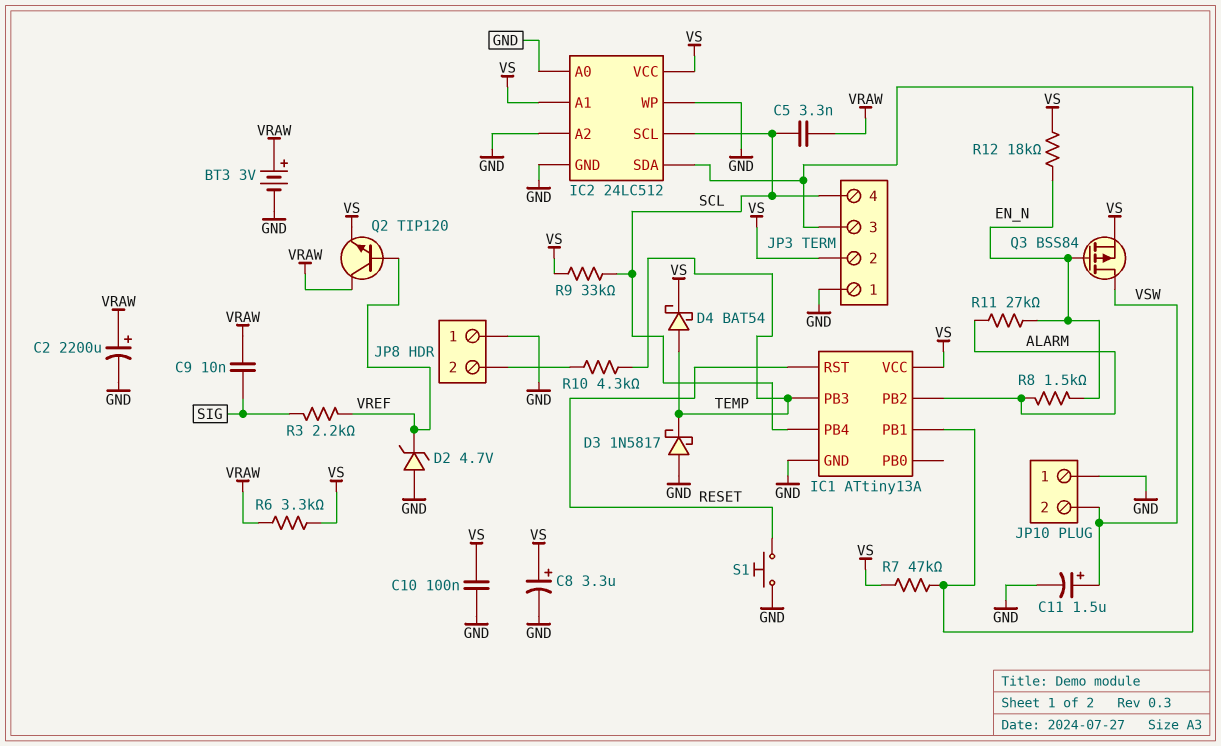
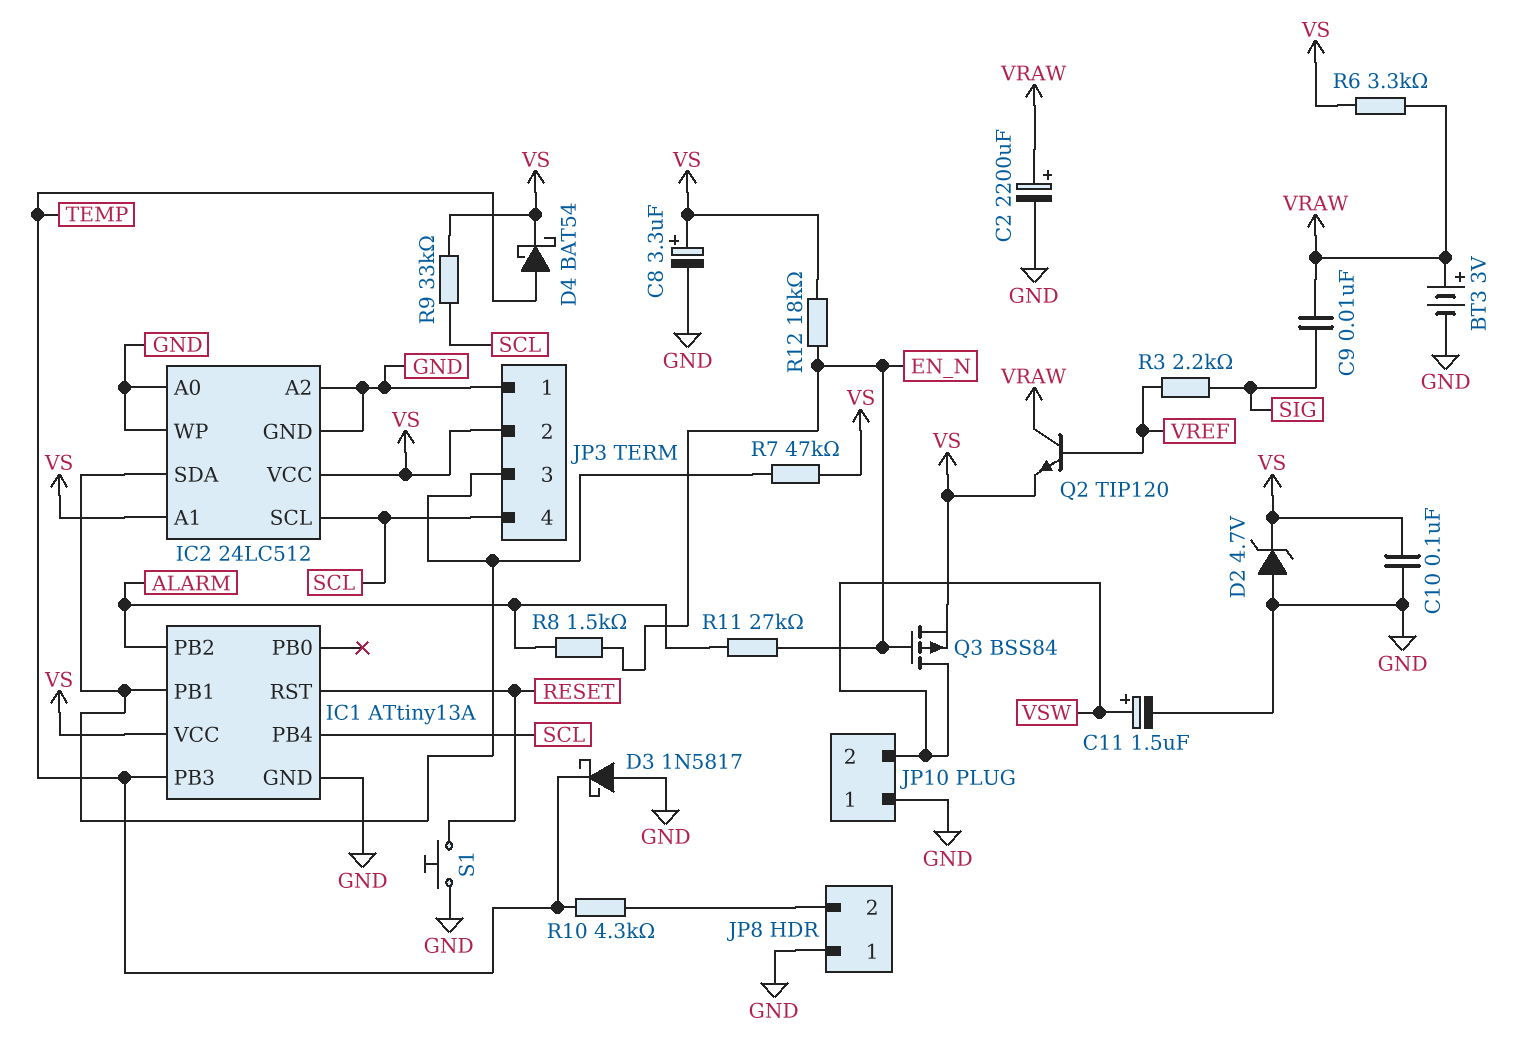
C5: 3.3nF (SCL, VRAW) -> none
D2: zener 4.7V (A GND, K VREF) -> zener 4.7V (A GND, K VS)

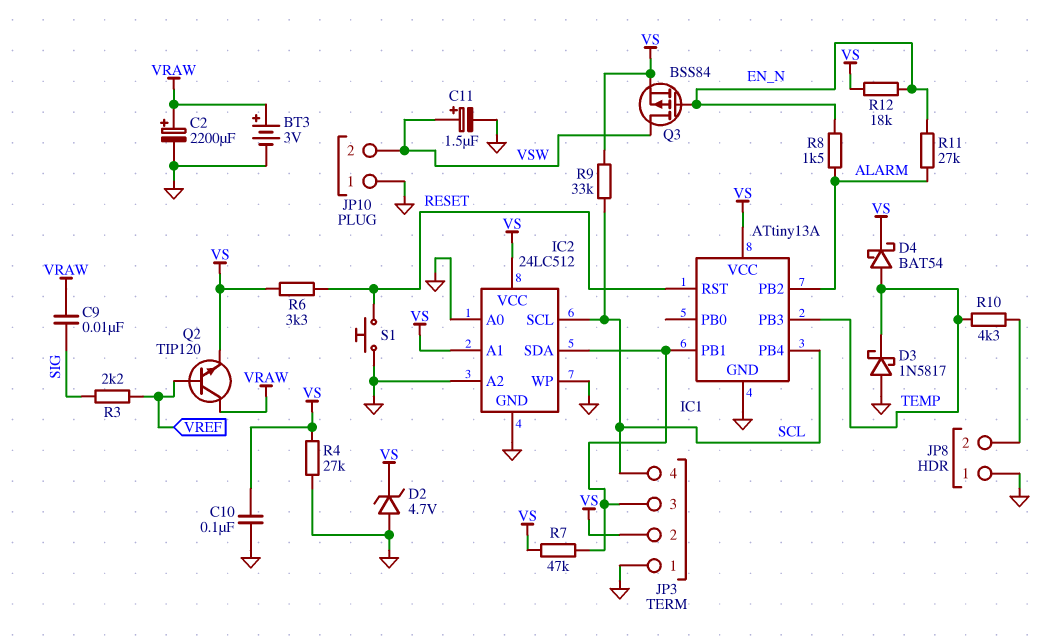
C8: 3.3uF (plus VS, minus GND) -> none
R4: none -> 27k (GND, VS)
R6: 3.3k (VRAW, VS) -> 3.3k (RESET, VS)

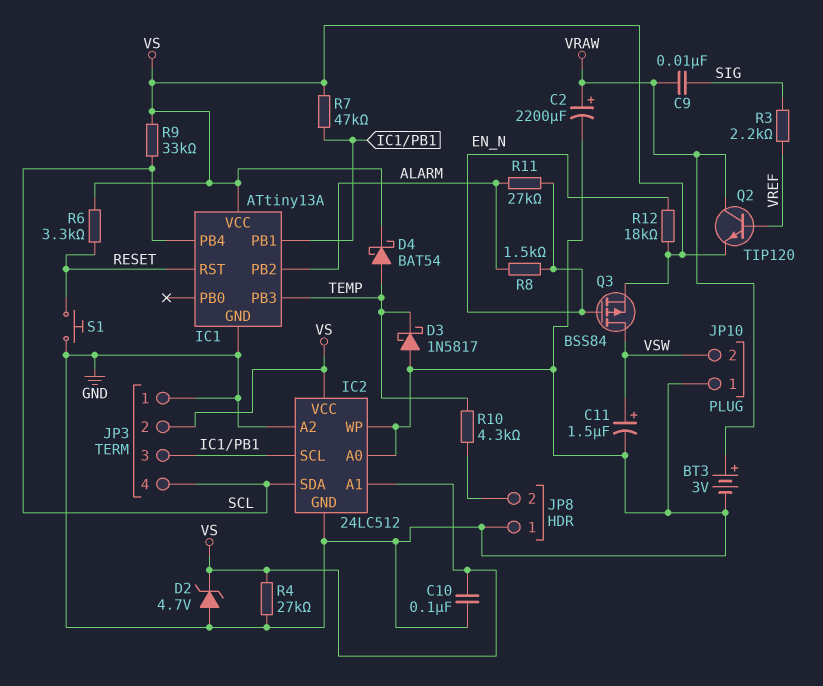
IC2 pin SCL: SCL -> IC1/PB1
IC2 pin SDA: IC1/PB1 -> SCL

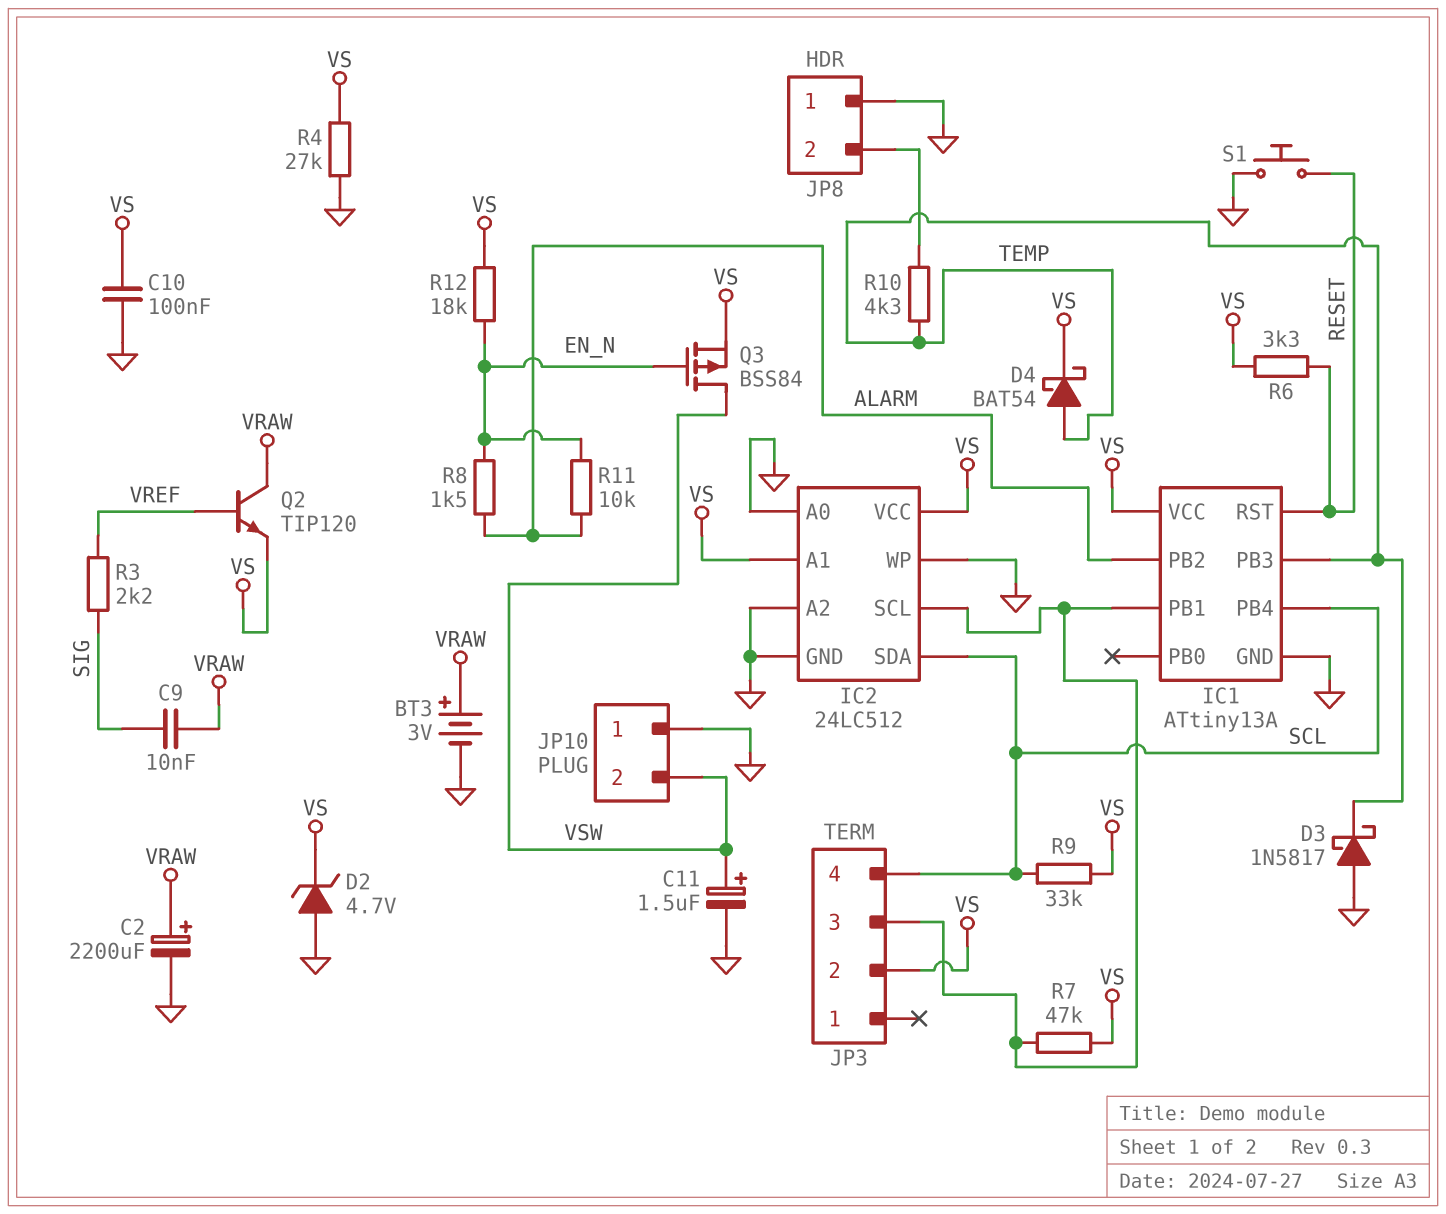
JP3 pin 1: GND -> none
R11: 27k (ALARM, EN_N) -> 10k (ALARM, EN_N)

